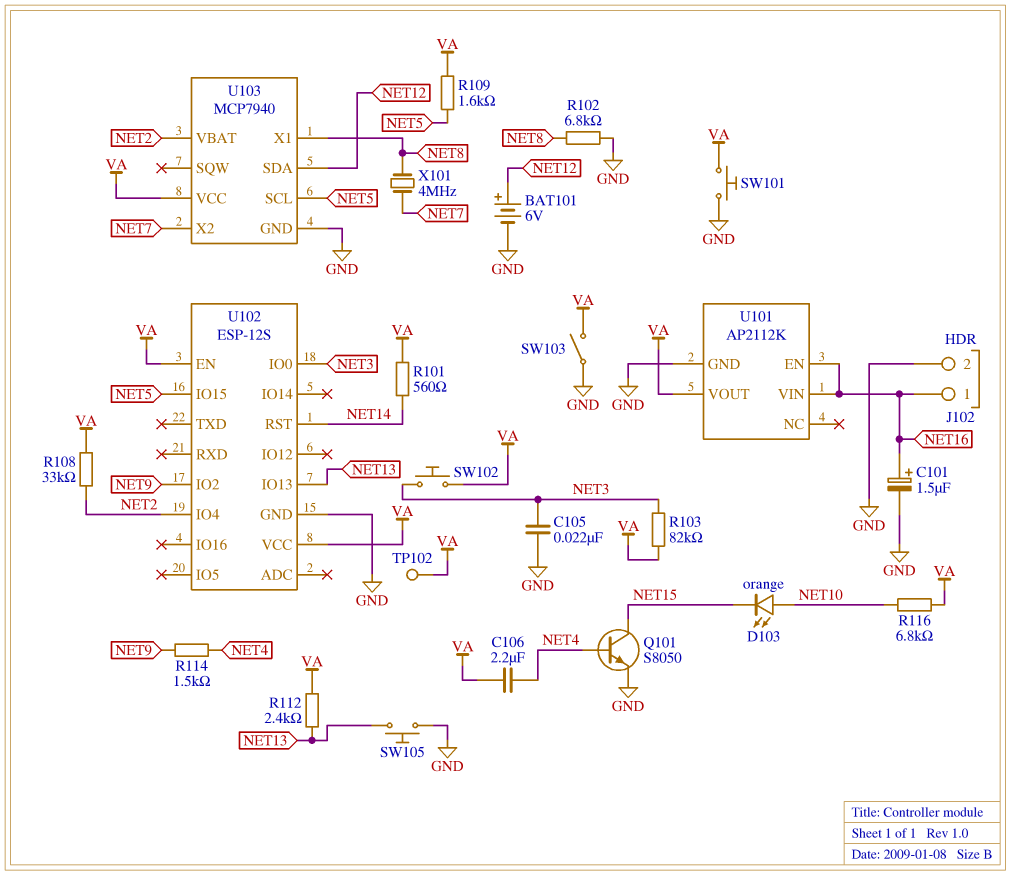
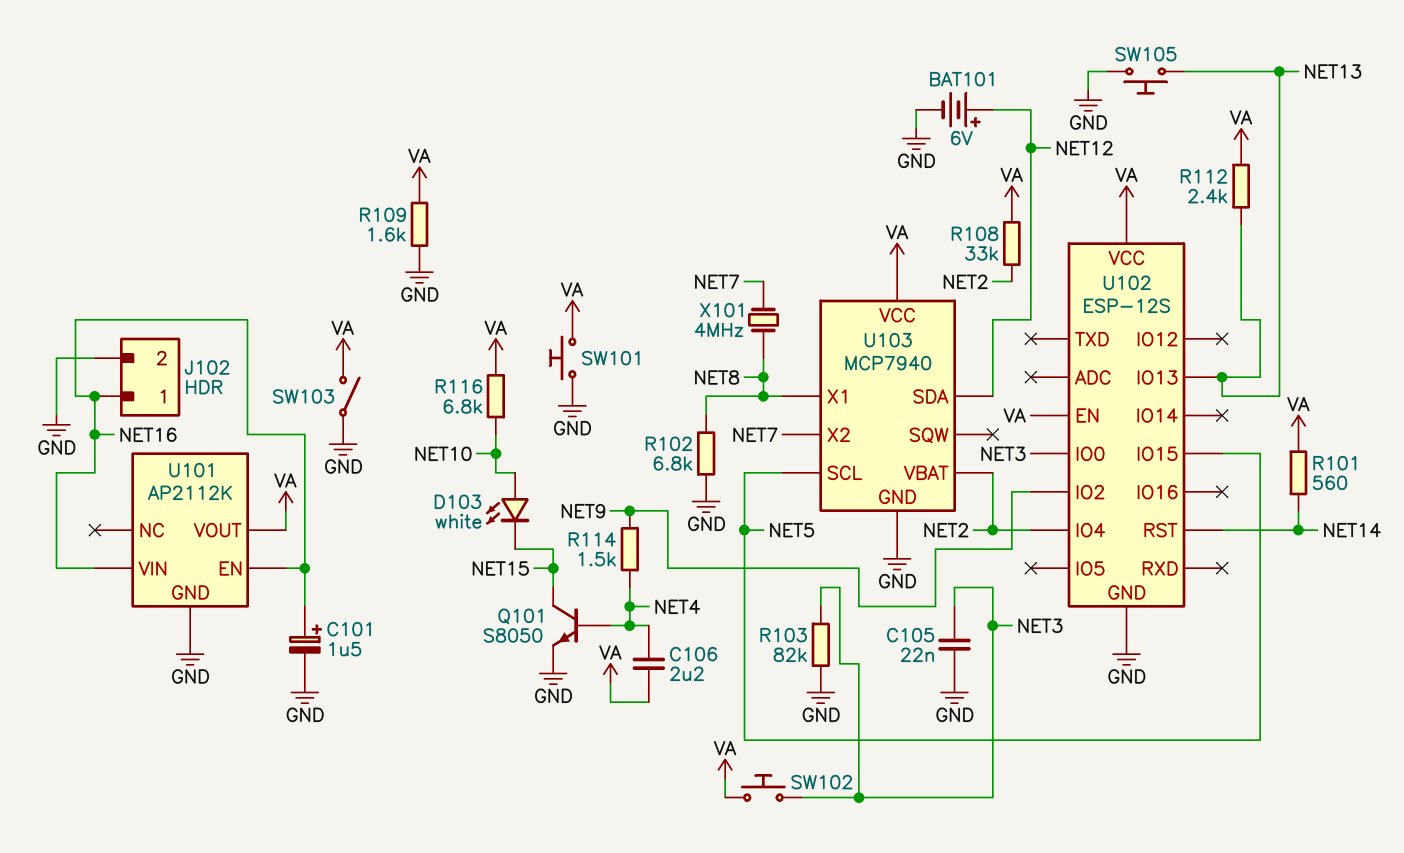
D103: LED orange (A NET10, K NET15) -> LED white (A NET10, K NET15)
R103: 82k (NET3, VA) -> 82k (GND, NET3)
R109: 1.6k (NET5, VA) -> 1.6k (GND, VA)
TP102: test point (VA) -> none

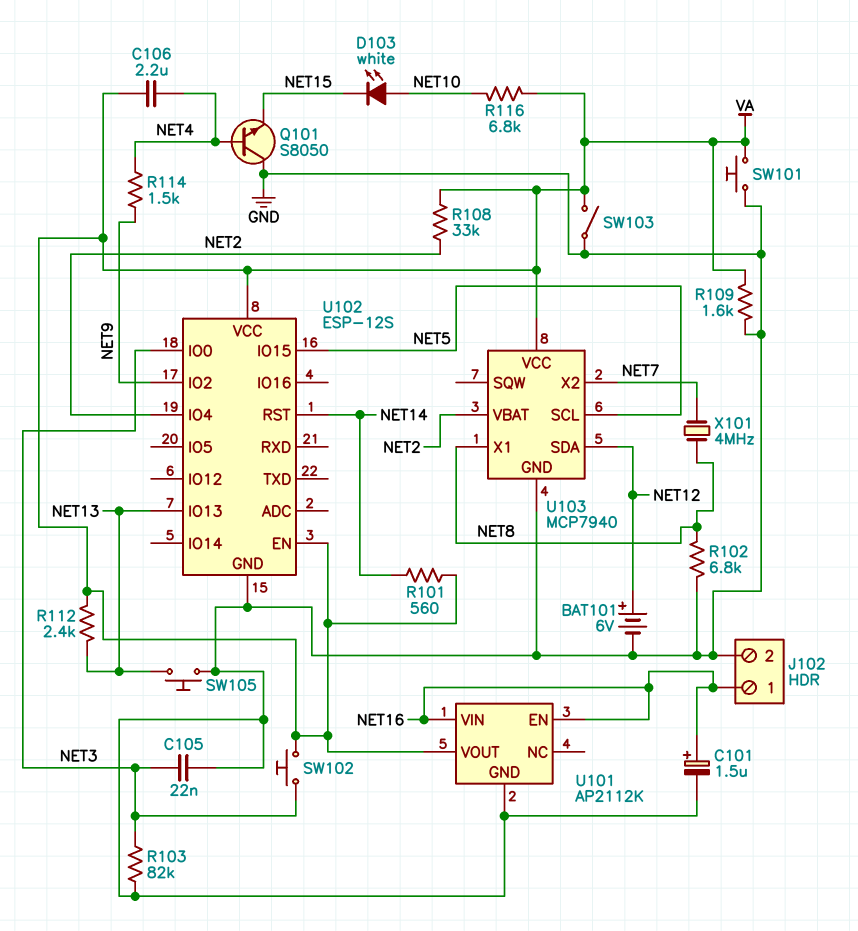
Q101: NPN S8050 (B NET4, C NET15, E GND) -> NPN S8050 (B NET4, C GND, E NET15)

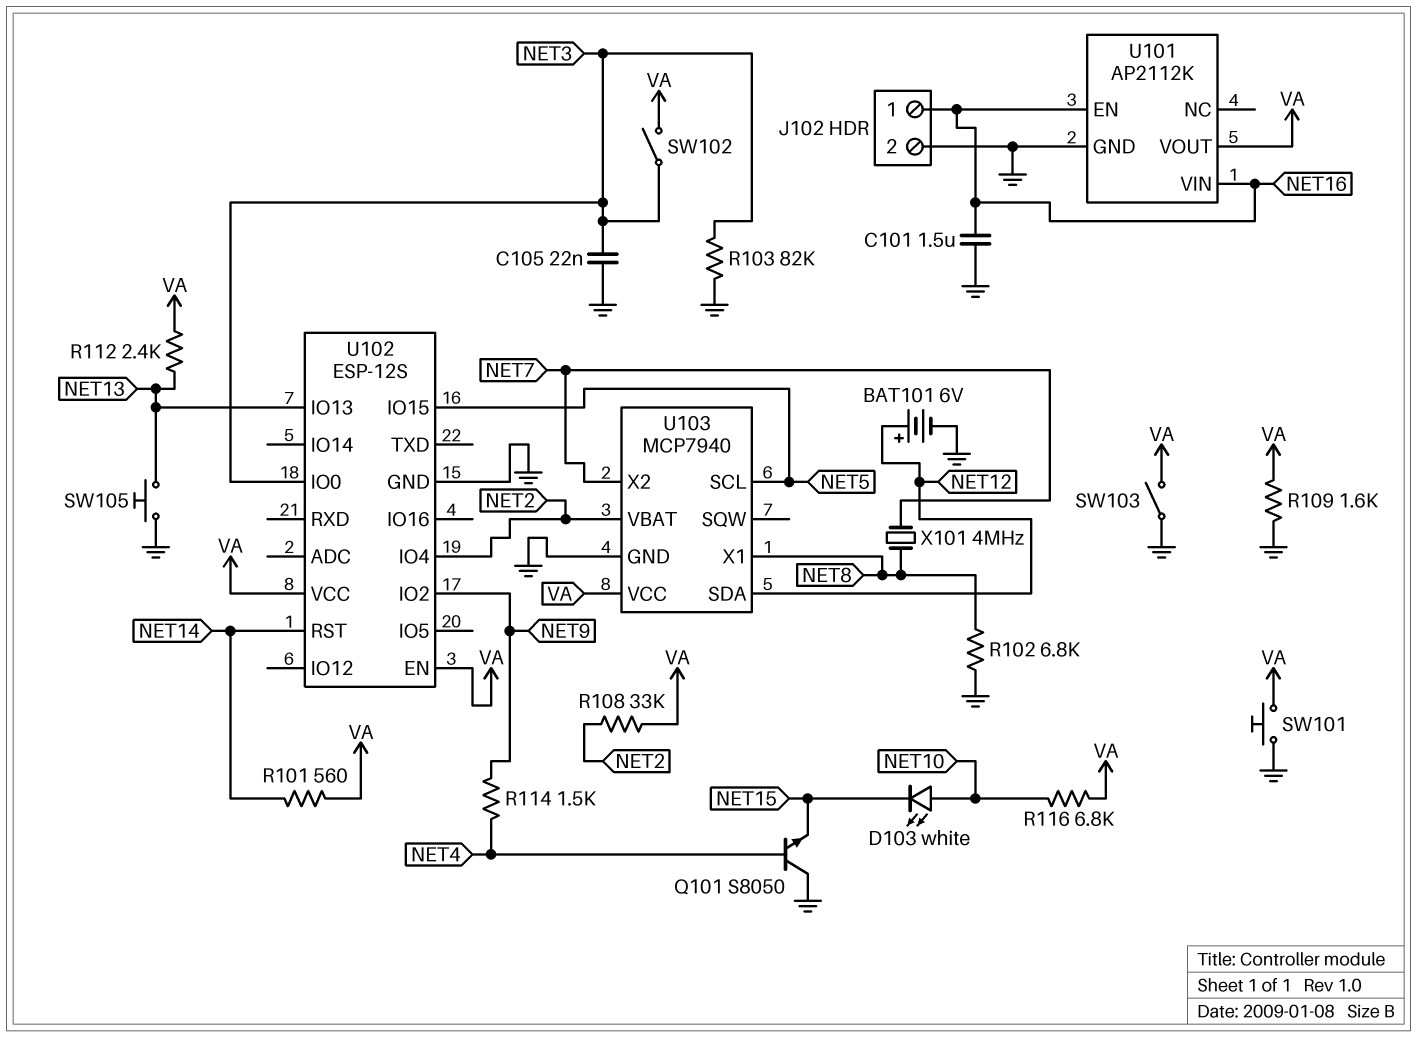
C101: 1.5uF (plus NET16, minus GND) -> 1.5uF (GND, NET16)
C106: 2.2uF (NET4, VA) -> none
SW102: button (NET3, VA) -> switch (NET3, VA)

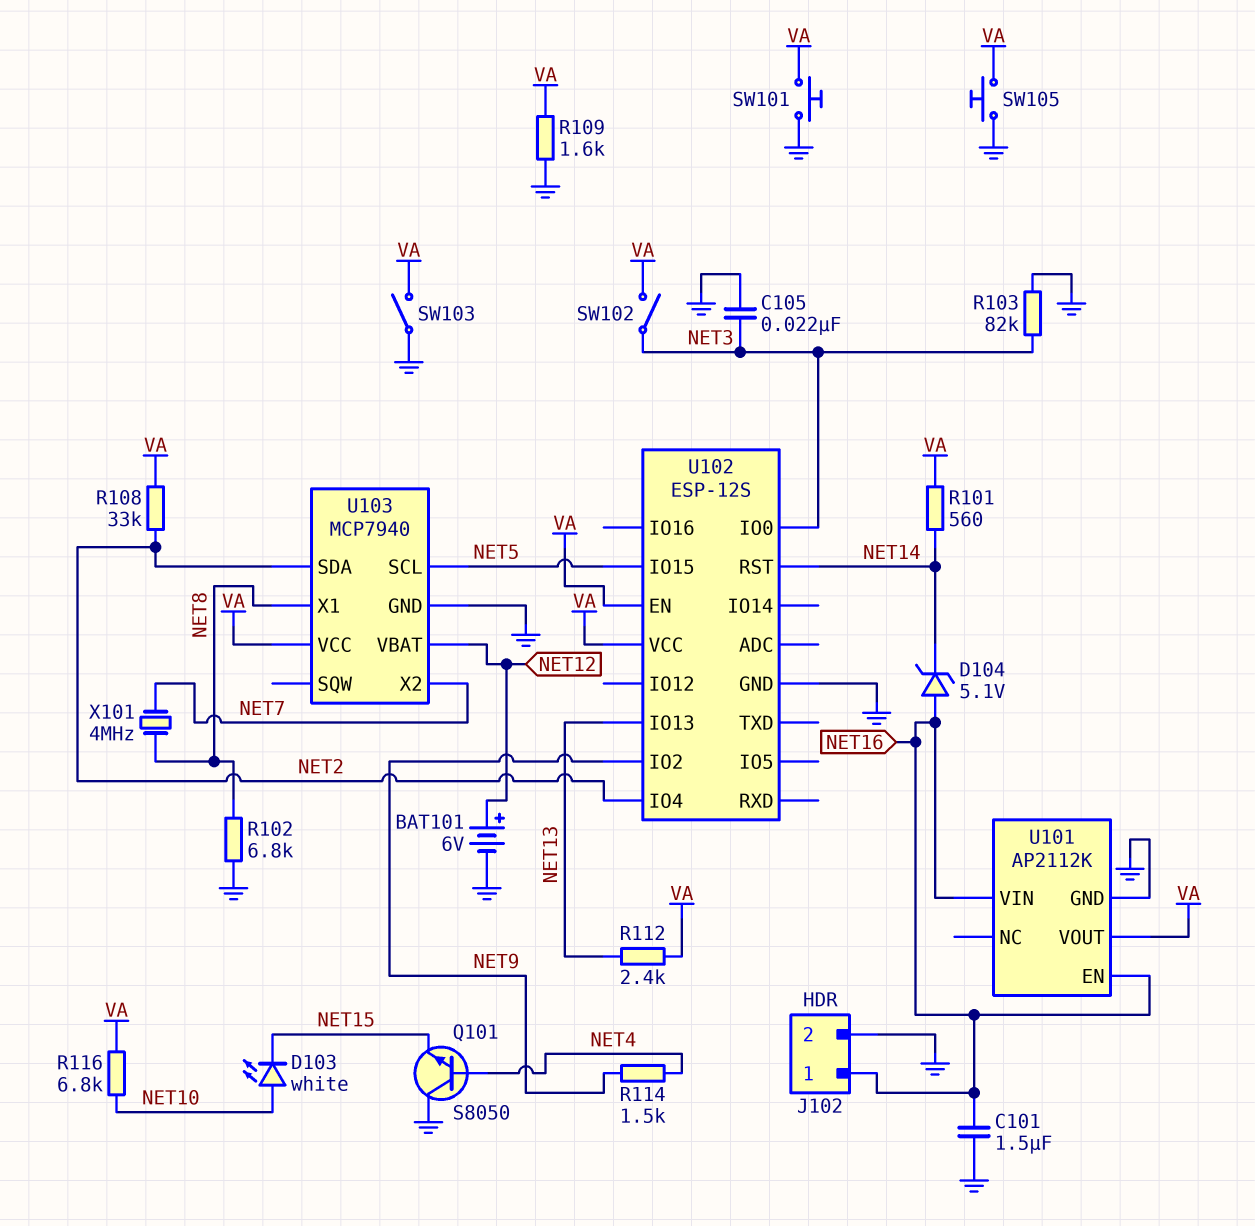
D104: none -> zener 5.1V (A NET16, K NET14)
SW105: button (GND, NET13) -> button (GND, VA)
U103 pin SDA: NET12 -> NET2
U103 pin VBAT: NET2 -> NET12

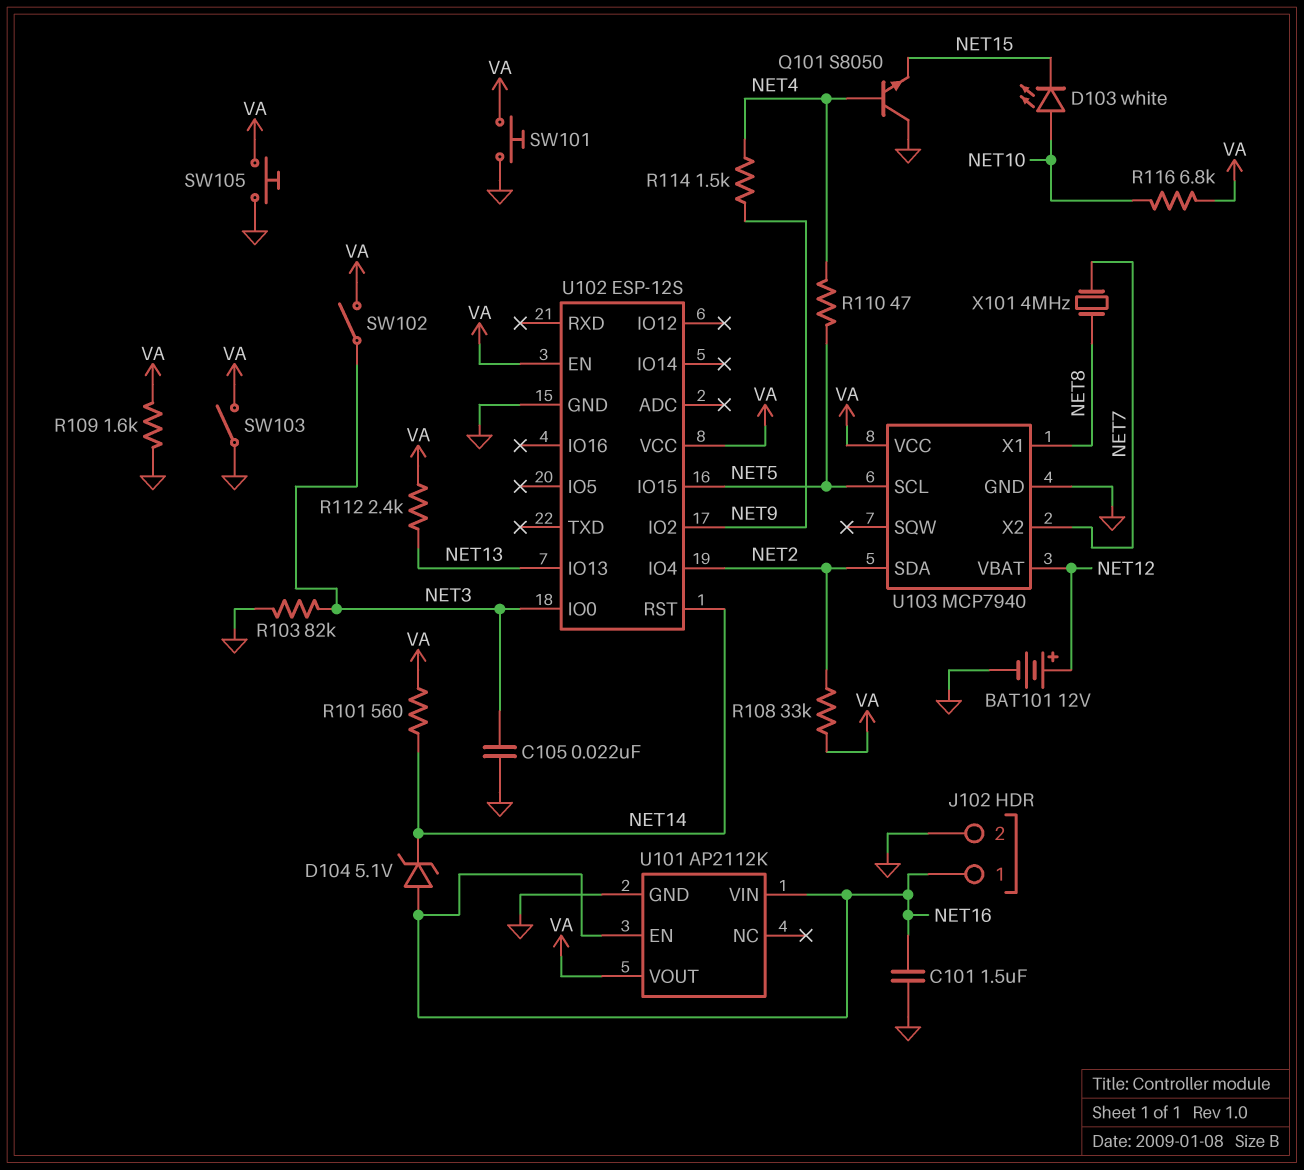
BAT101: 6V (plus NET12, minus GND) -> 12V (plus NET12, minus GND)
R102: 6.8k (GND, NET8) -> none
R110: none -> 47 (NET4, NET5)

